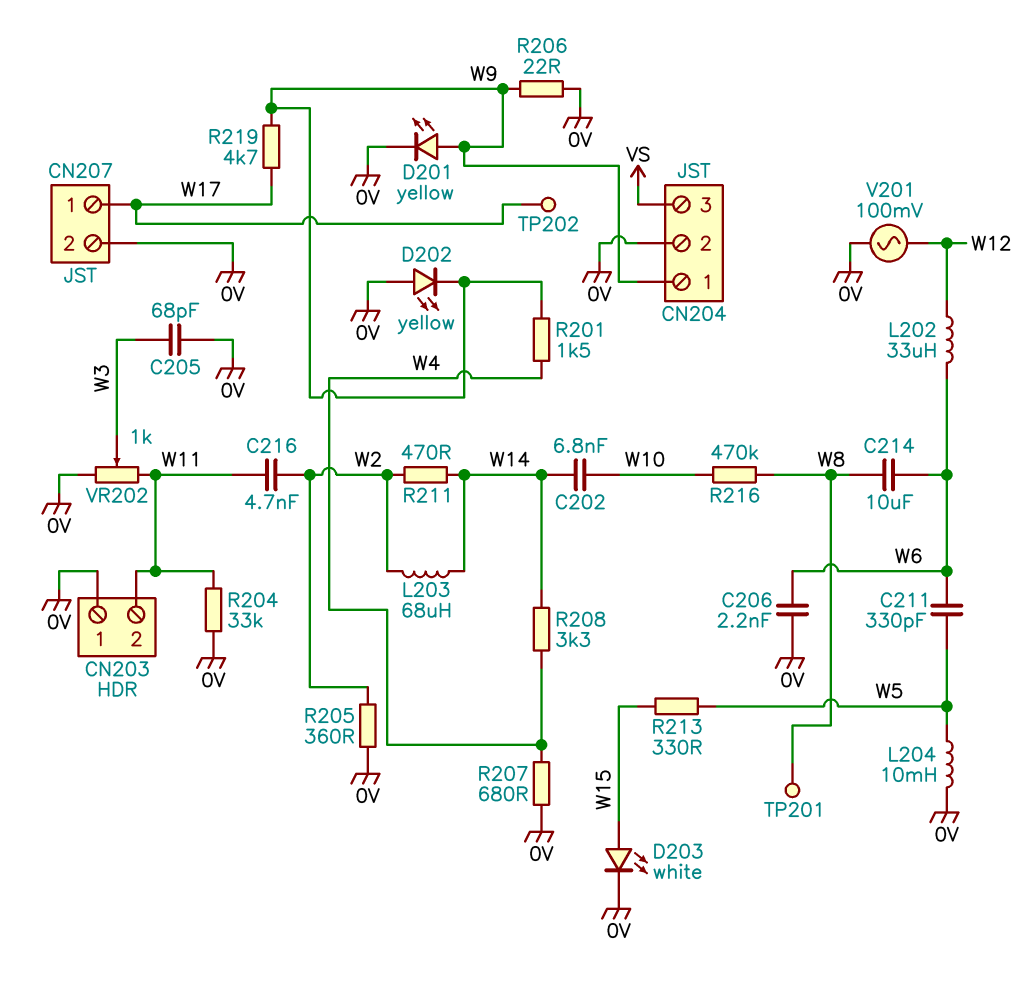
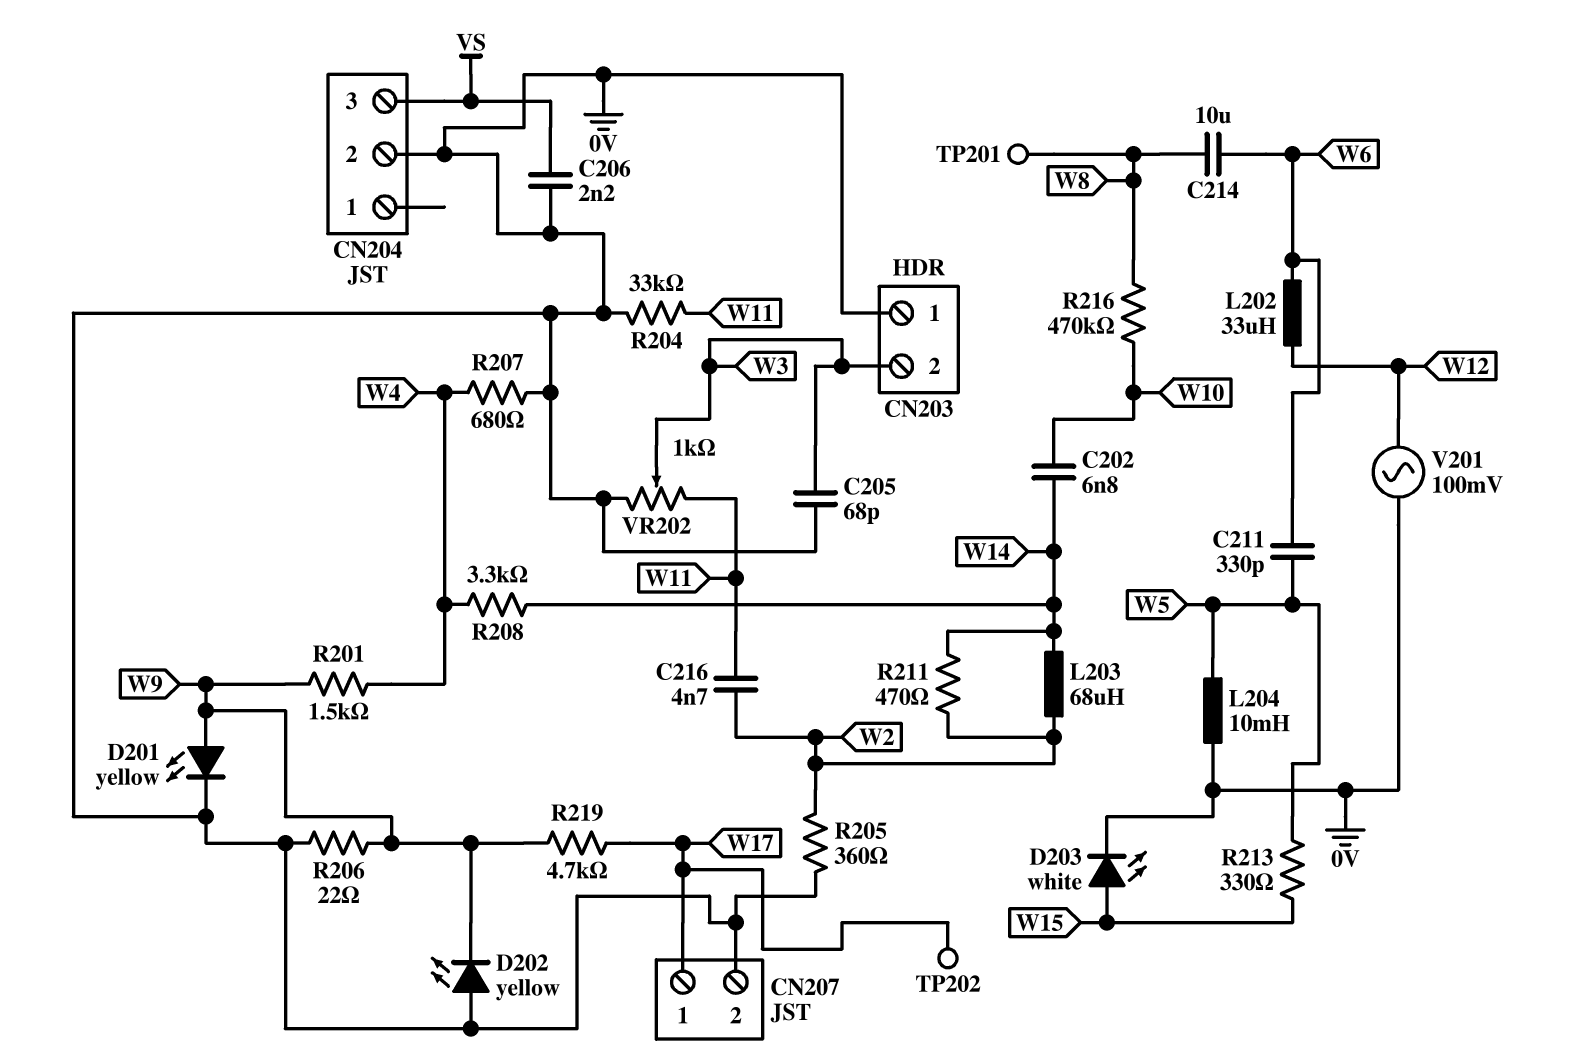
C206: 2.2nF (0V, W6) -> 2.2nF (0V, VS)
CN203 pin 2: W11 -> W3
CN204 pin 1: W9 -> none

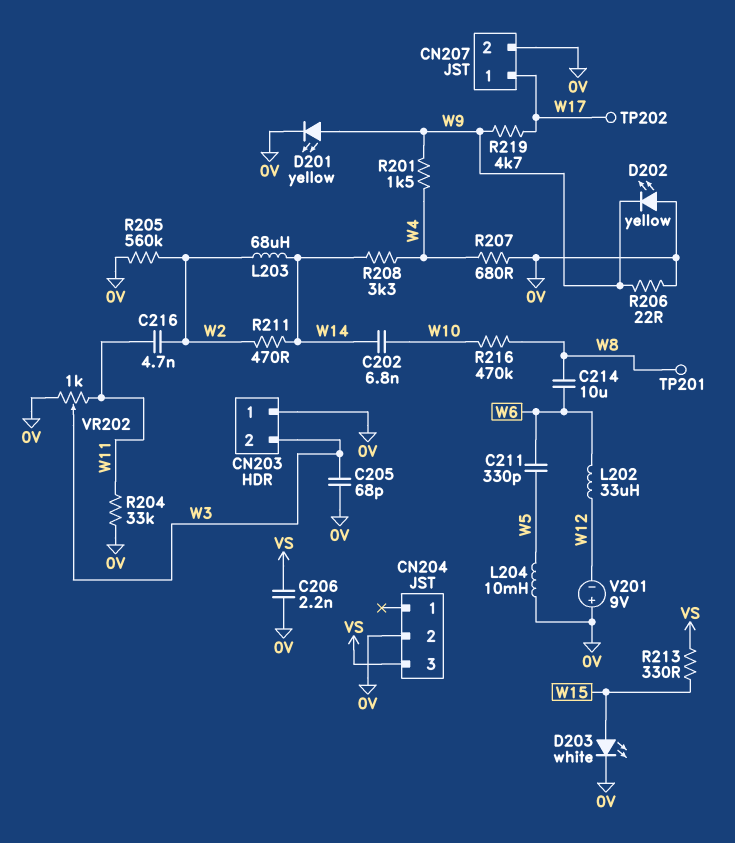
R205: 360 (0V, W2) -> 560k (0V, W2)
R213: 330 (W5, W15) -> 330 (VS, W15)
V201: AC 100mV (0V, W12) -> 9V (plus 0V, minus W12)

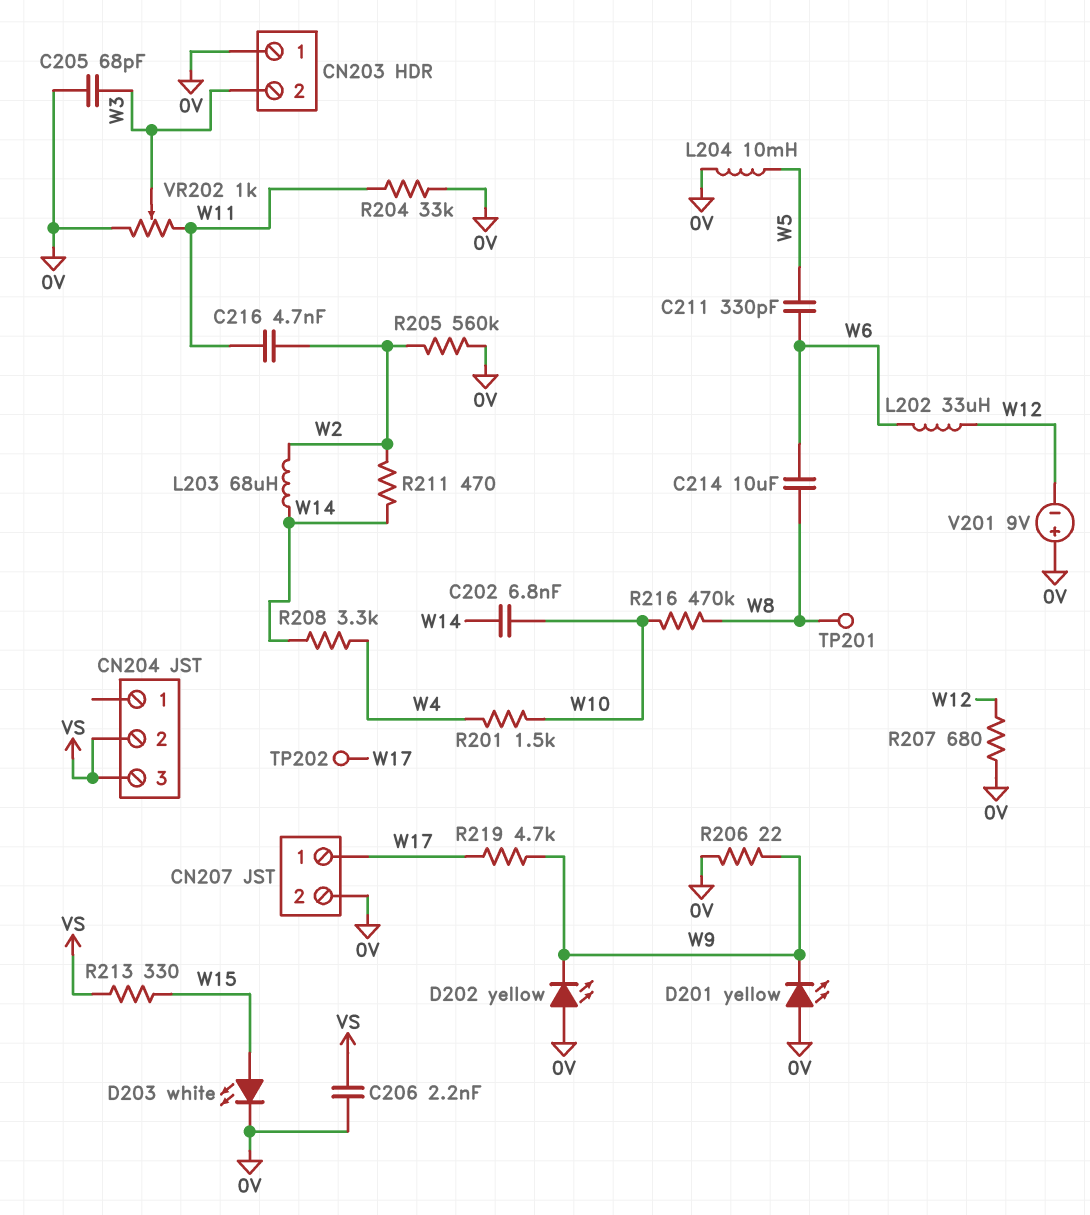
CN204 pin 2: 0V -> VS
D201: LED yellow (A W9, K 0V) -> LED yellow (A 0V, K W9)
R201: 1.5k (W4, W9) -> 1.5k (W4, W10)
R207: 680 (0V, W4) -> 680 (0V, W12)

